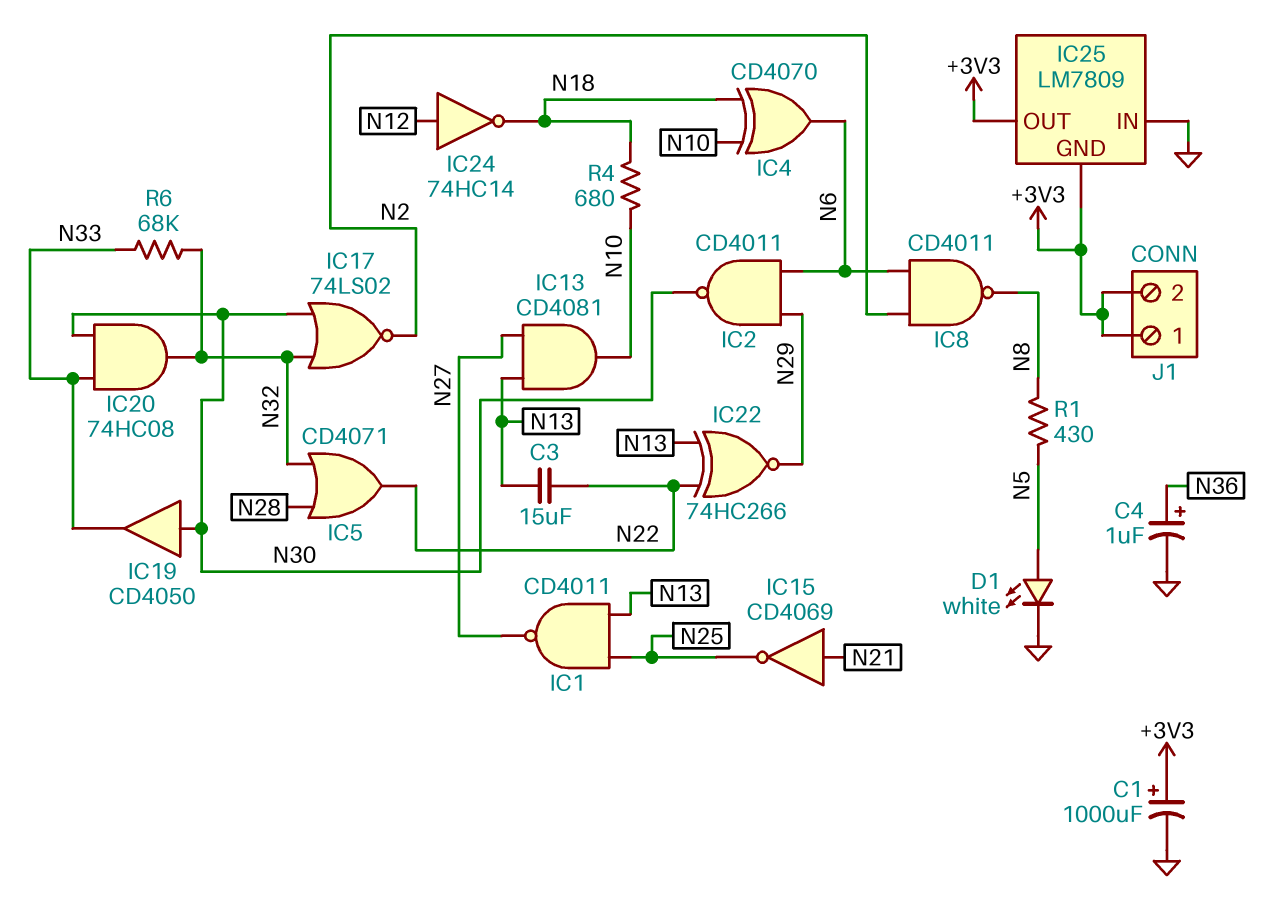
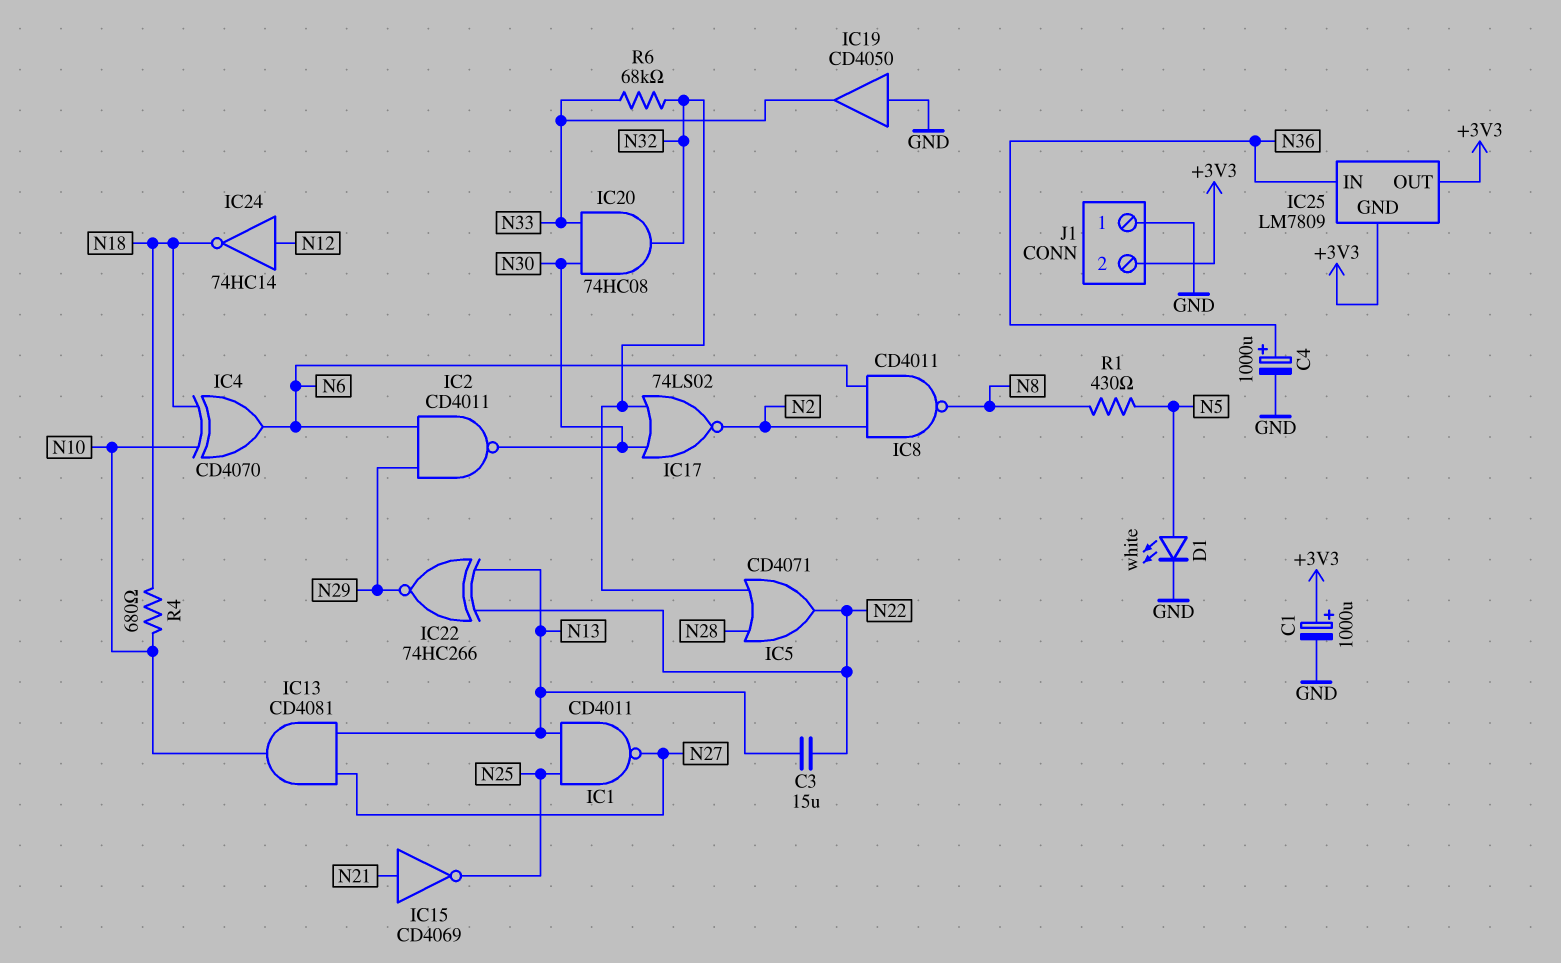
C4: 1uF (plus N36, minus GND) -> 1000uF (plus N36, minus GND)
IC19: buffer CD4050 (in N30, out N33) -> buffer CD4050 (in GND, out N33)
IC25 pin IN: GND -> N36
J1 pin 1: +3V3 -> GND

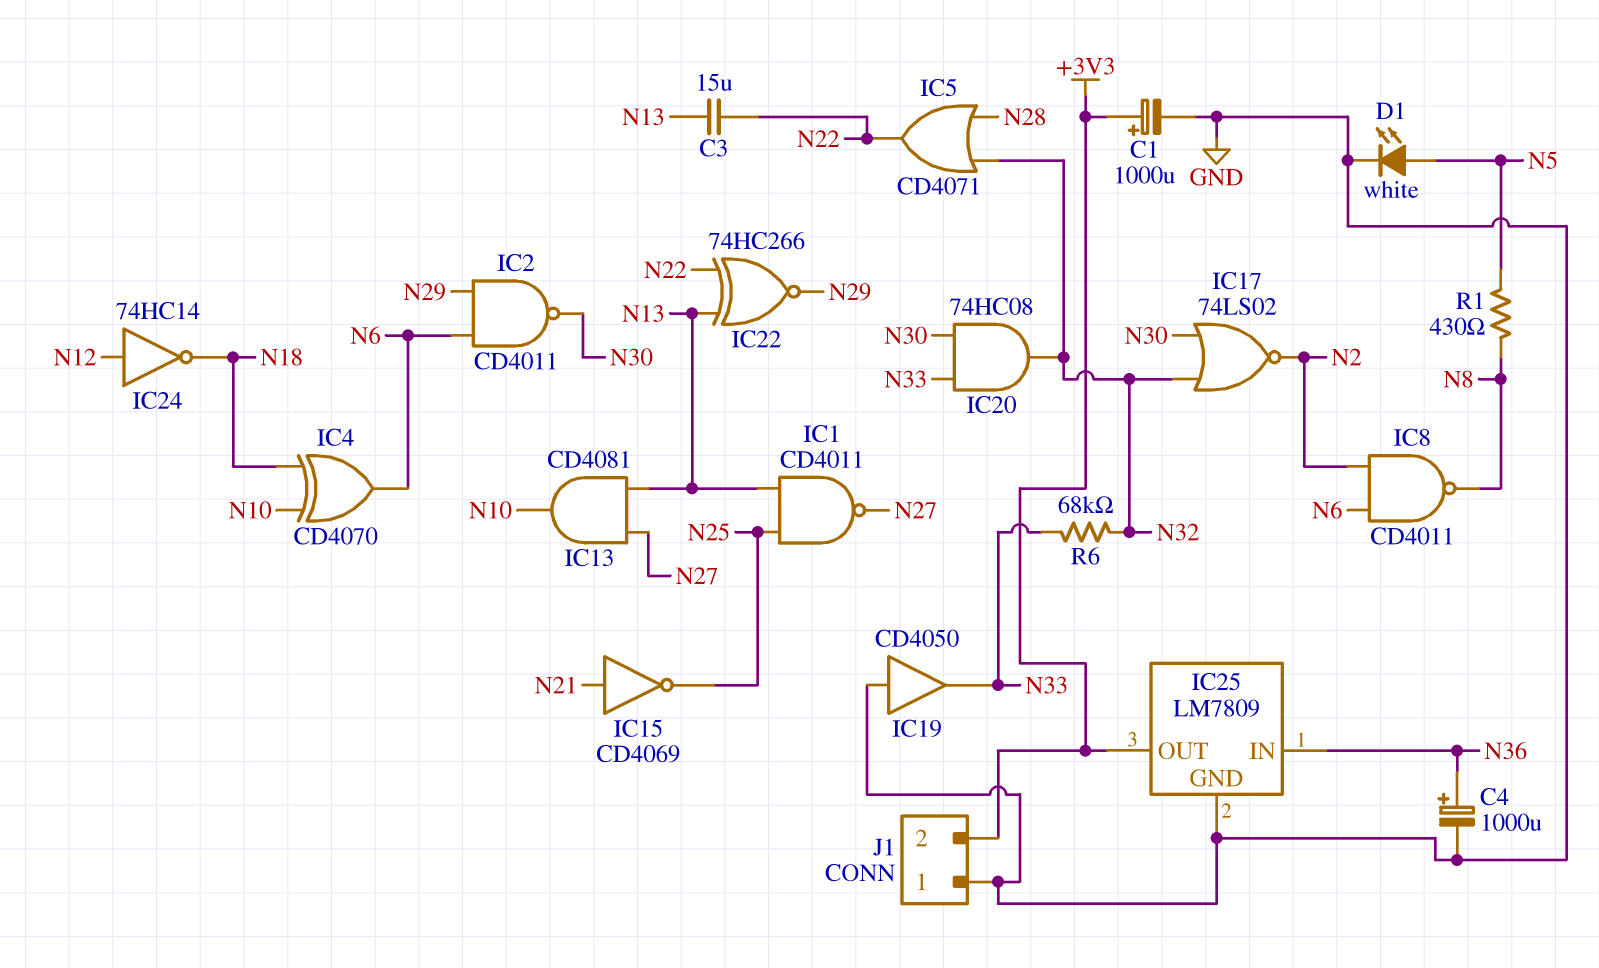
IC25 pin GND: +3V3 -> GND
R4: 680 (N10, N18) -> none

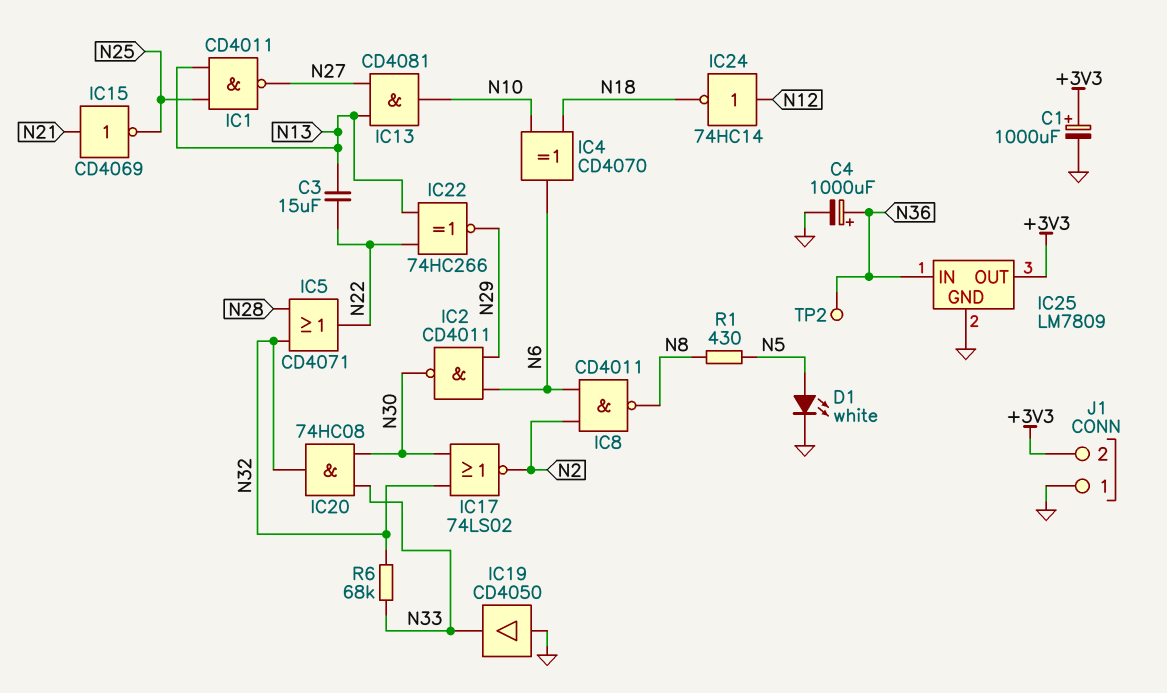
TP2: none -> test point (N36)

